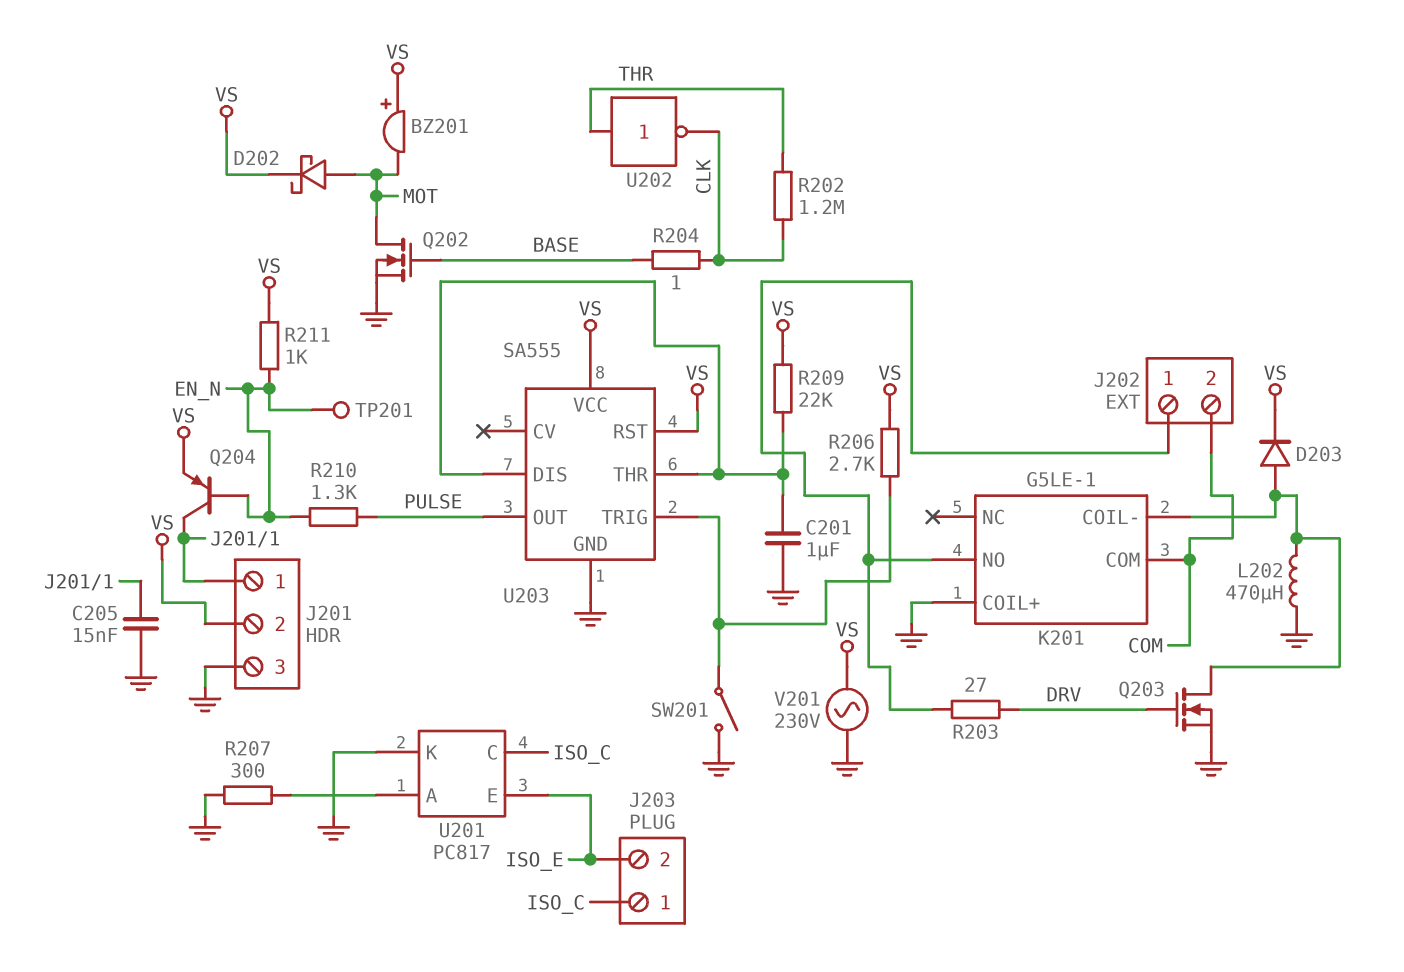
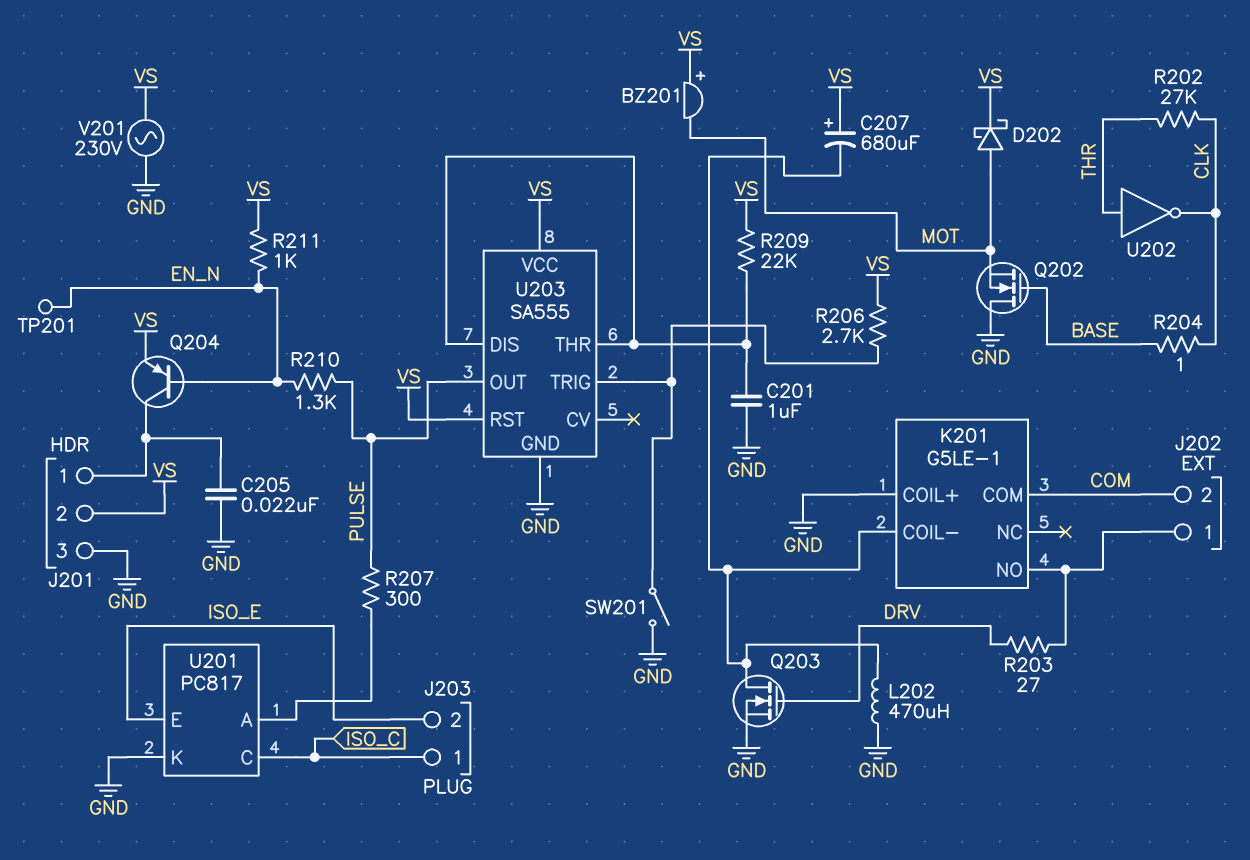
C205: 15nF (GND, J201/1) -> 22nF (GND, J201/1)
C207: none -> 680uF (plus VS, minus K201/COIL-)
D203: diode (A K201/COIL-, K VS) -> none
Q202: NMOS (G BASE, D MOT, S GND) -> NMOS (G BASE, D GND, S MOT)
R202: 1.2M (CLK, THR) -> 27k (CLK, THR)
R207: 300 (GND, U201/A) -> 300 (PULSE, U201/A)

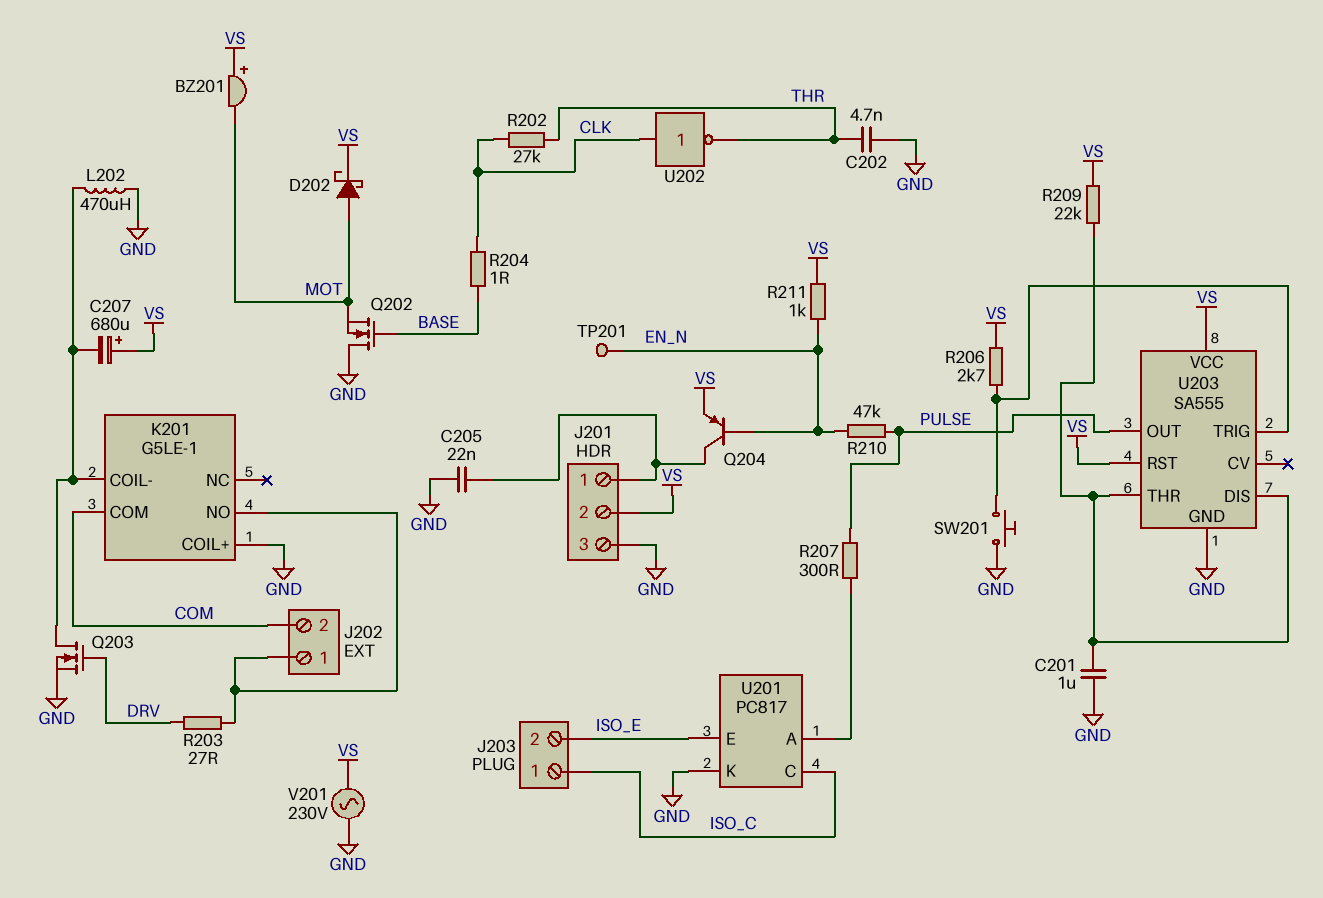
C202: none -> 4.7nF (GND, THR)
R210: 1.3k (EN_N, PULSE) -> 47k (EN_N, PULSE)
SW201: switch (GND, U203/TRIG) -> button (GND, U203/TRIG)
U202: NOT (in THR, out CLK) -> NOT (in CLK, out THR)

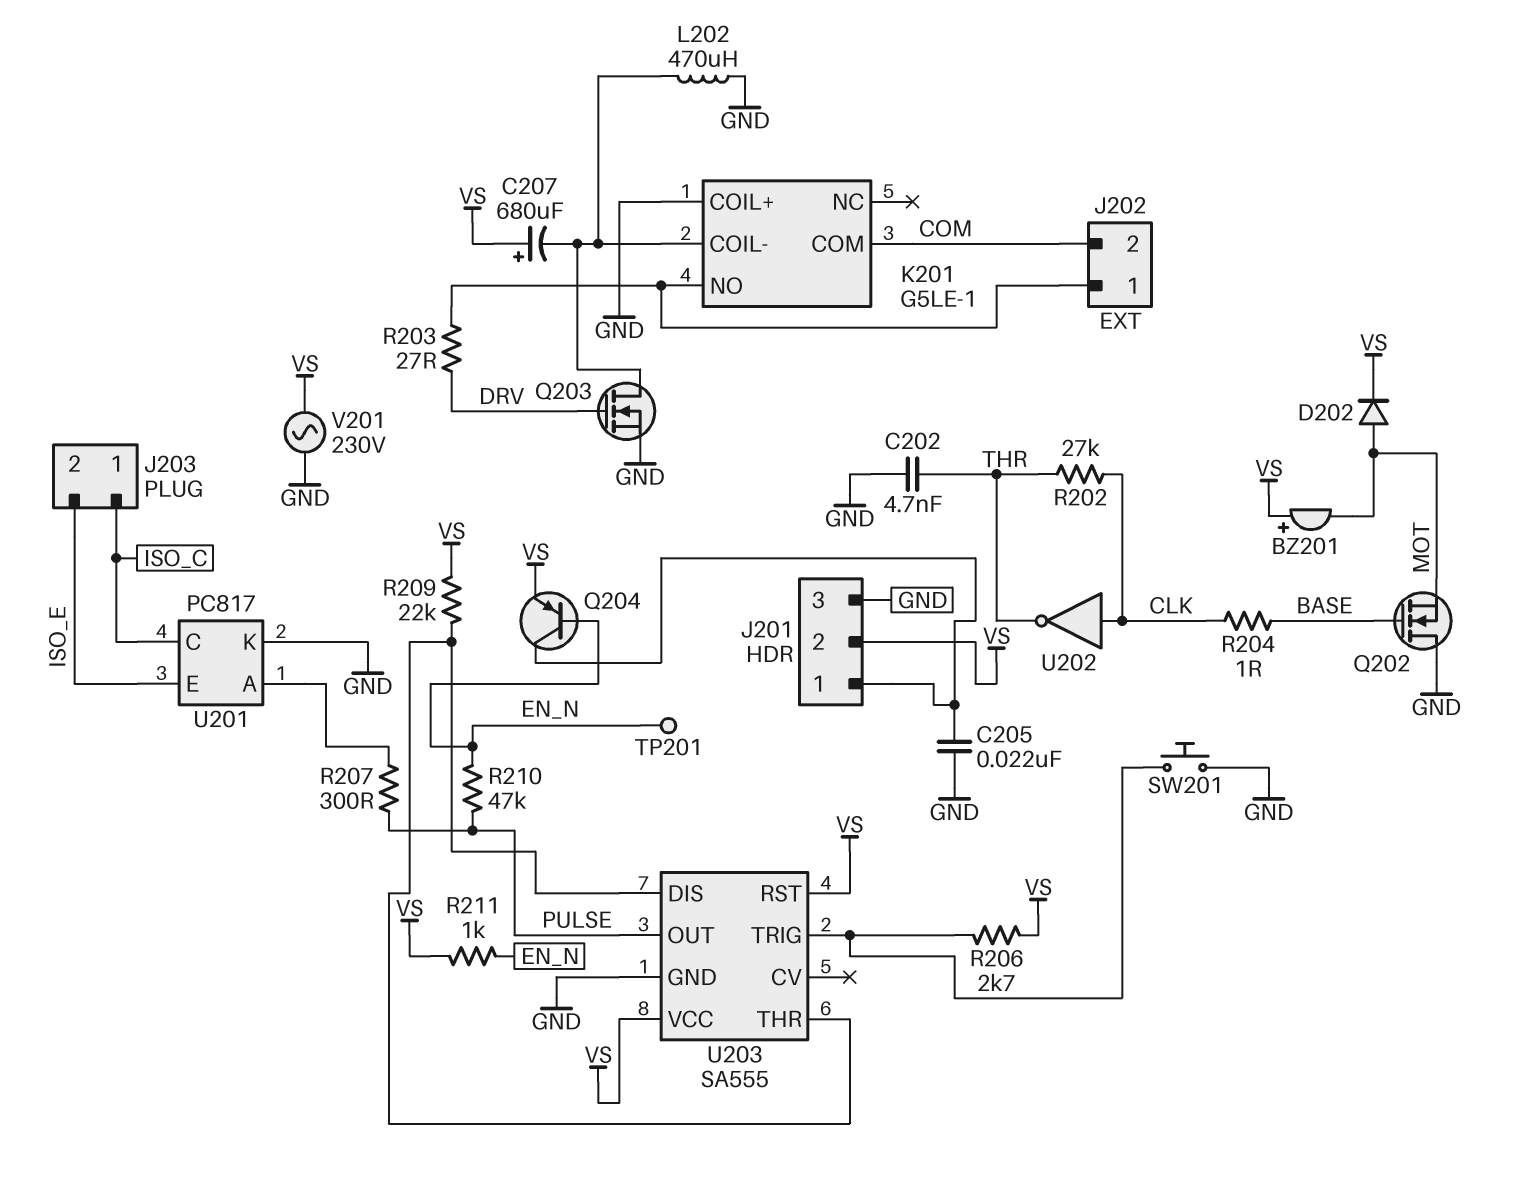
C201: 1uF (GND, U203/DIS) -> none
D202: schottky (A MOT, K VS) -> diode (A MOT, K VS)

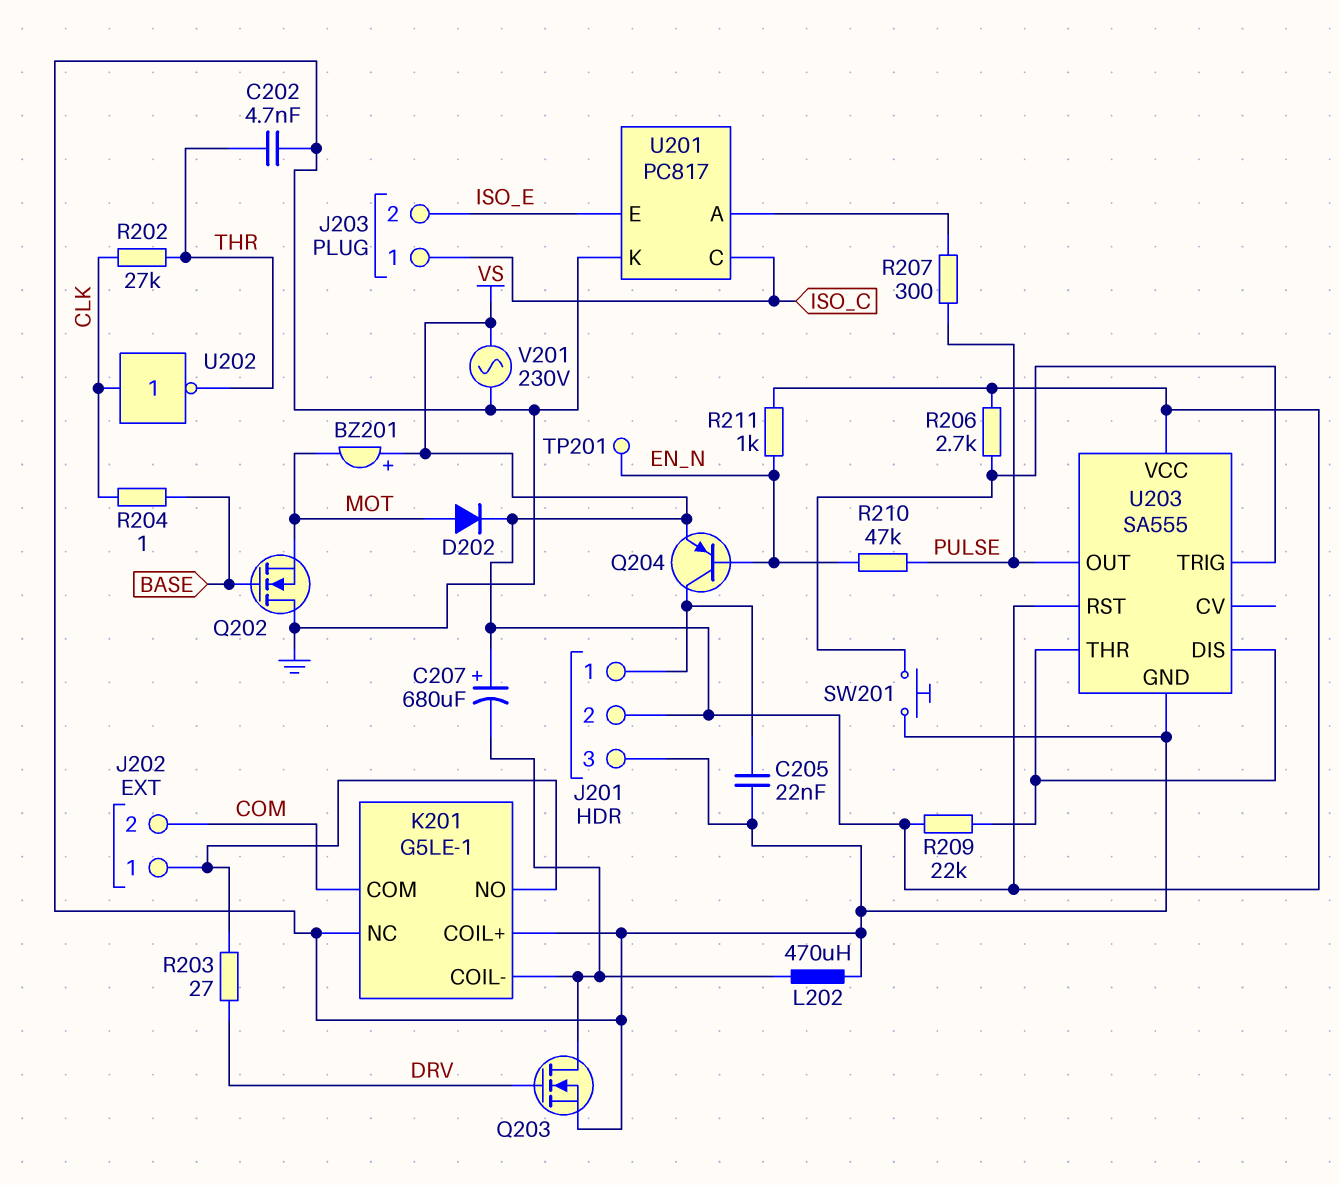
K201 pin NC: none -> GND

